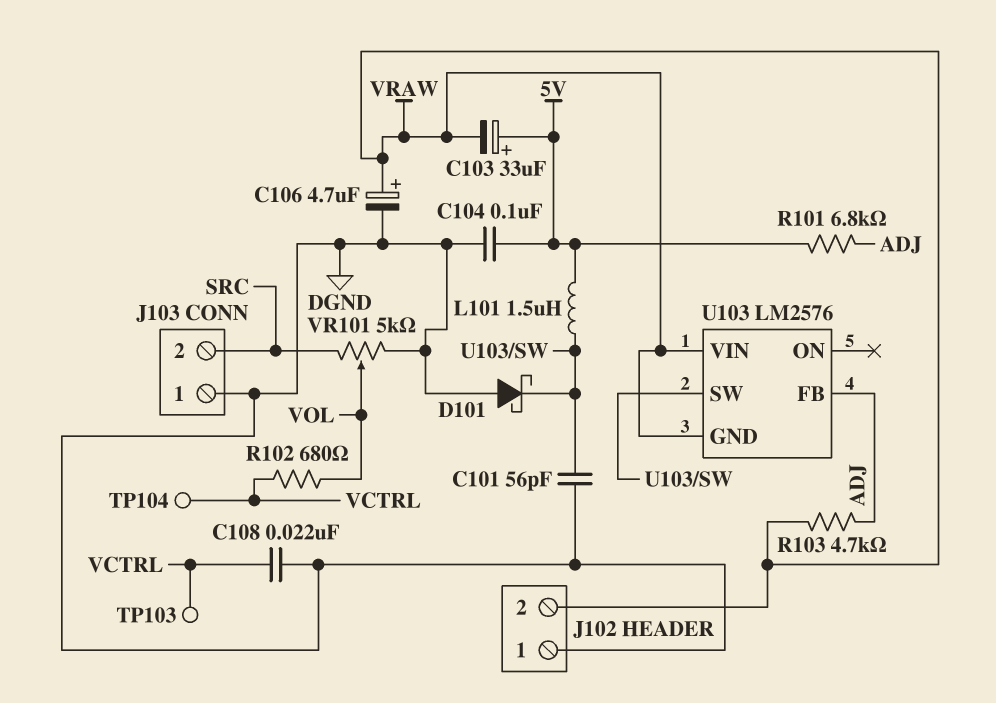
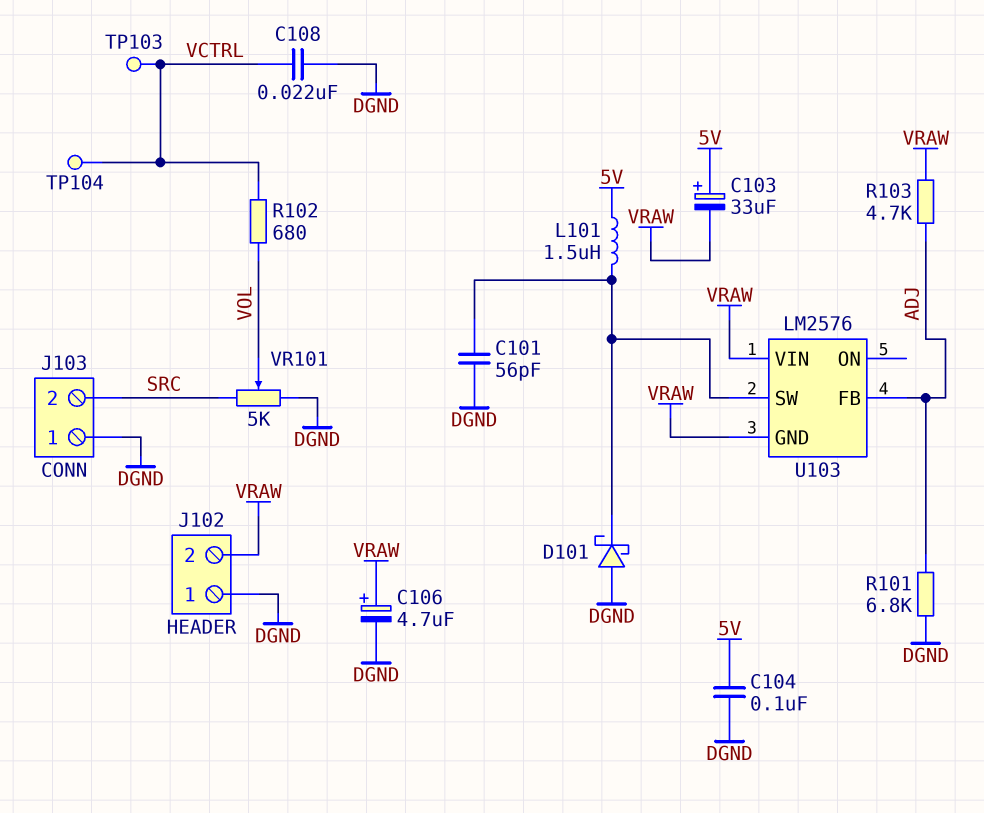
R101: 6.8k (5V, ADJ) -> 6.8k (ADJ, DGND)

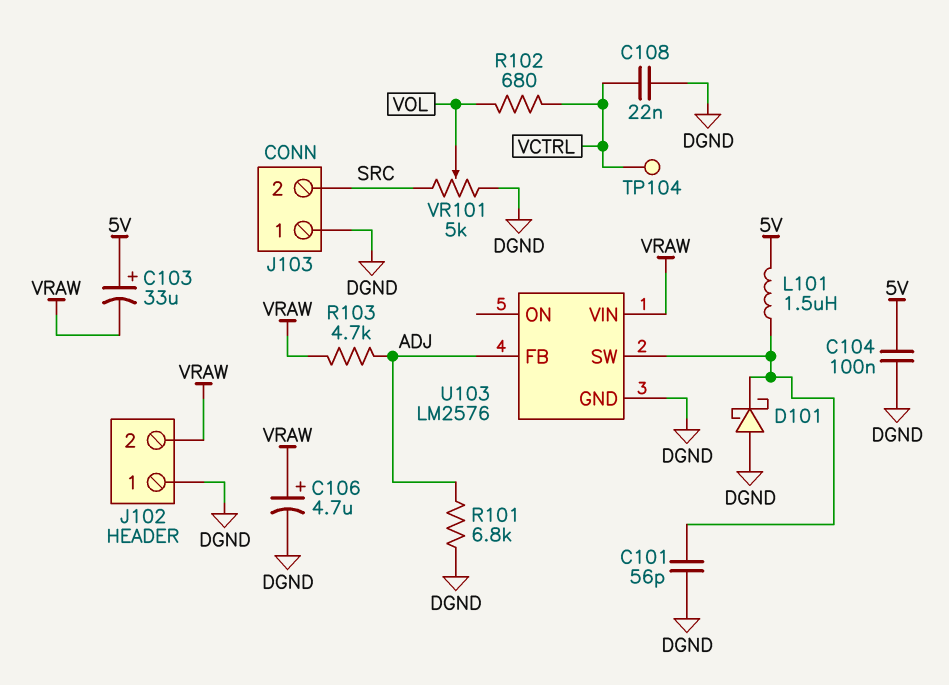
TP103: test point (VCTRL) -> none
U103 pin GND: VRAW -> DGND

